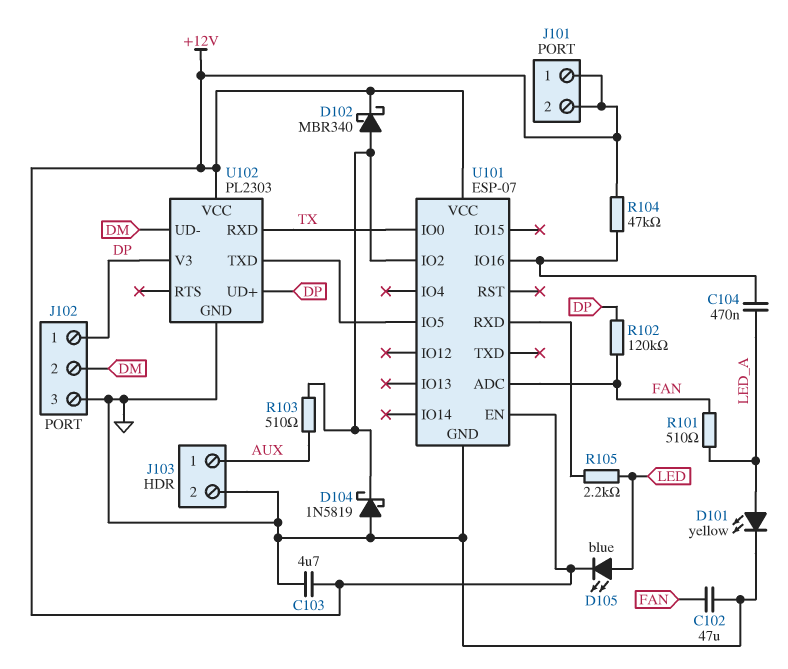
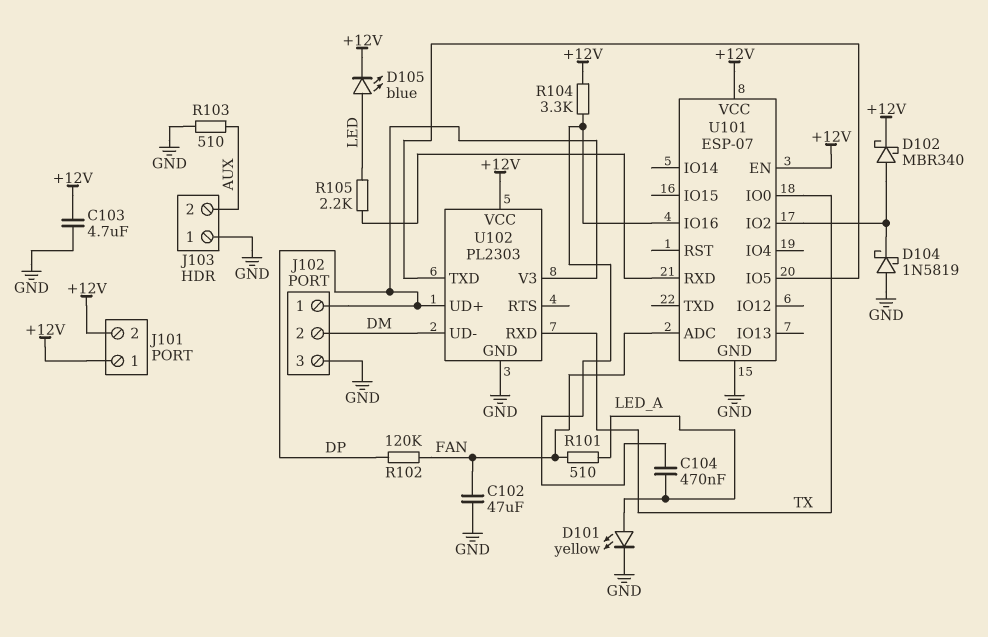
J103 pin 1: AUX -> GND
J103 pin 2: GND -> AUX
R103: 510 (AUX, U101/IO2) -> 510 (AUX, GND)
R104: 47k (+12V, U101/IO16) -> 3.3k (+12V, U101/IO16)

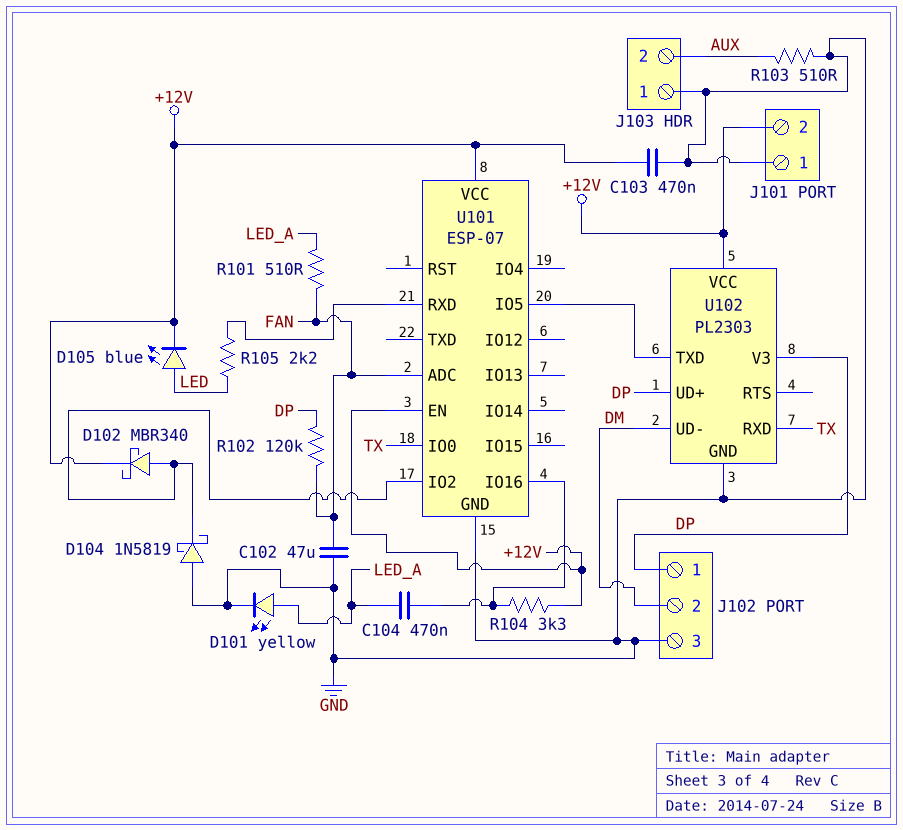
C103: 4.7uF (+12V, GND) -> 470nF (+12V, GND)
J101 pin 1: +12V -> GND

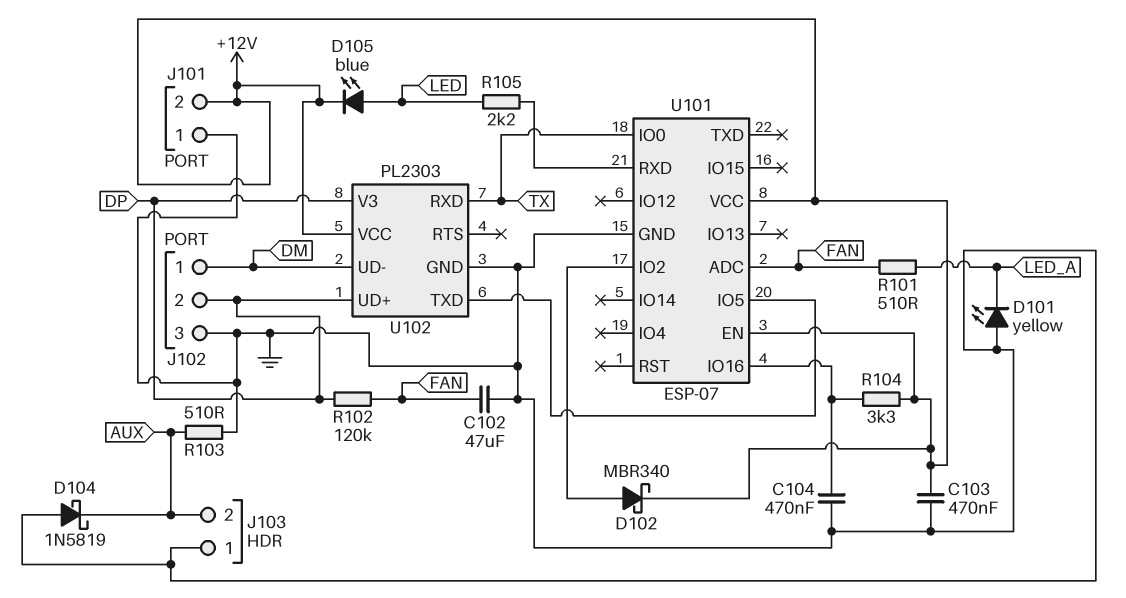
C104: 470nF (LED_A, U101/IO16) -> 470nF (GND, U101/IO16)
D101: LED yellow (A LED_A, K GND) -> LED yellow (A GND, K LED_A)
D104: schottky 1N5819 (A GND, K U101/IO2) -> schottky 1N5819 (A GND, K AUX)
J102 pin 1: DP -> DM
J102 pin 2: DM -> DP

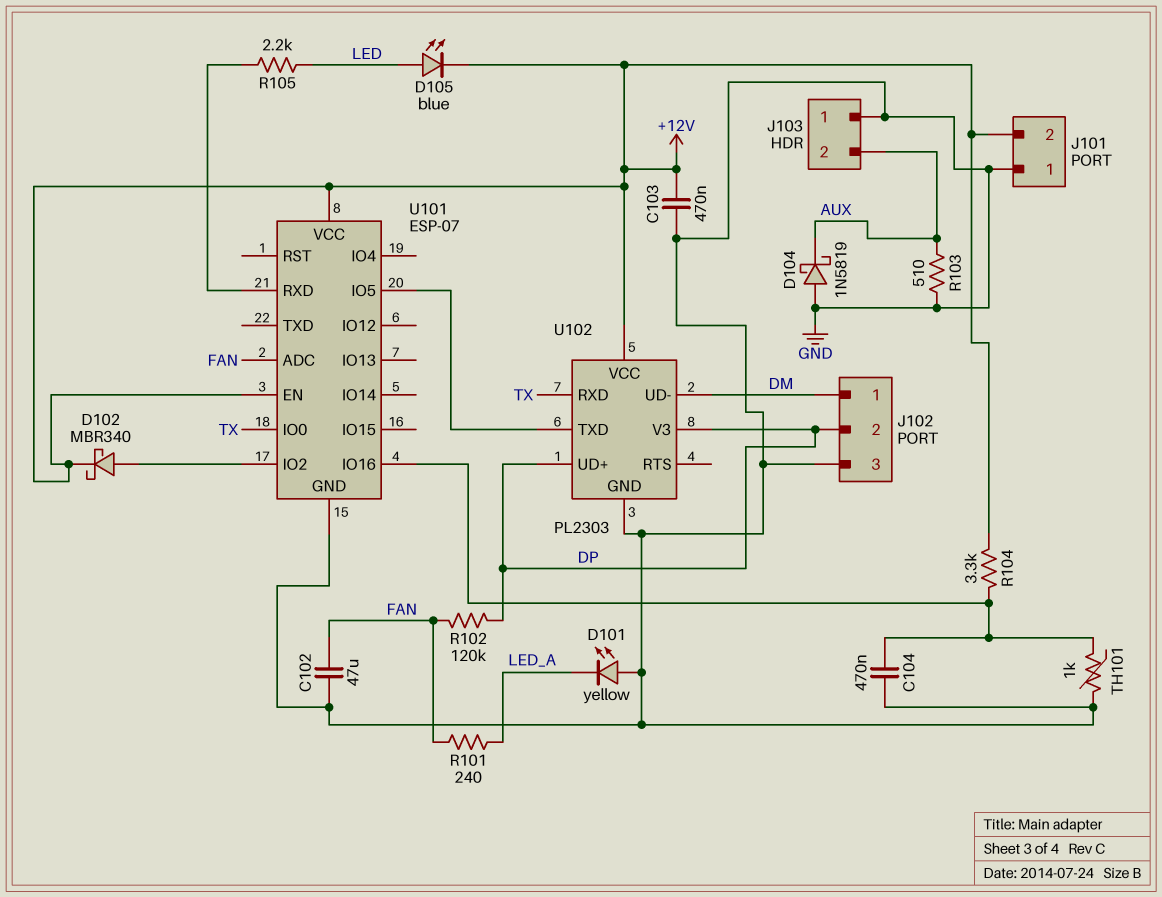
R101: 510 (FAN, LED_A) -> 240 (FAN, LED_A)
TH101: none -> 1k (GND, U101/IO16)

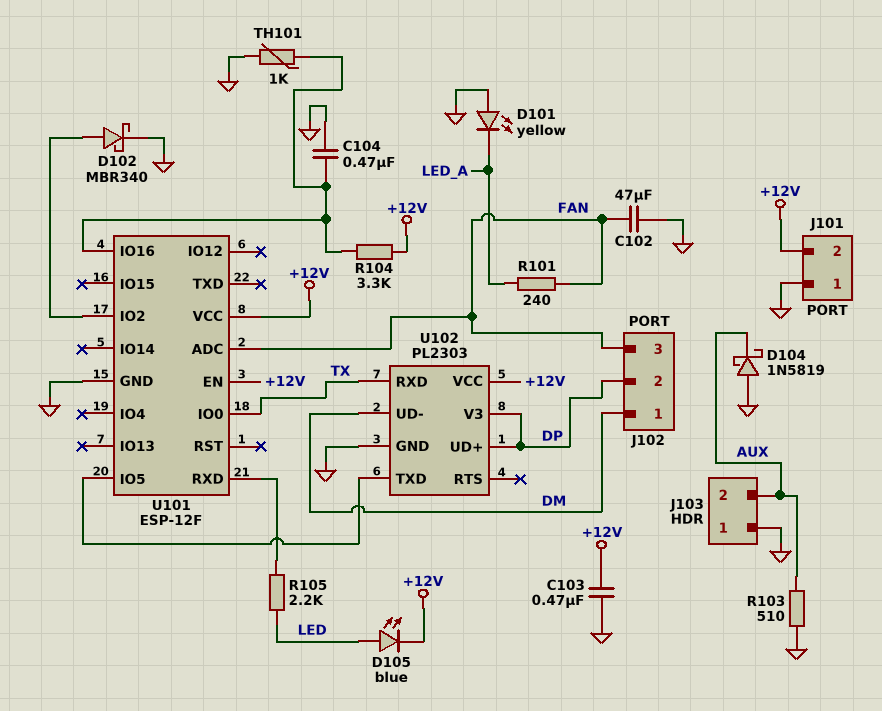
D102: schottky MBR340 (A U101/IO2, K +12V) -> schottky MBR340 (A U101/IO2, K GND)
J102 pin 3: GND -> FAN
R102: 120k (DP, FAN) -> none
U101: ESP-07 -> ESP-12F

